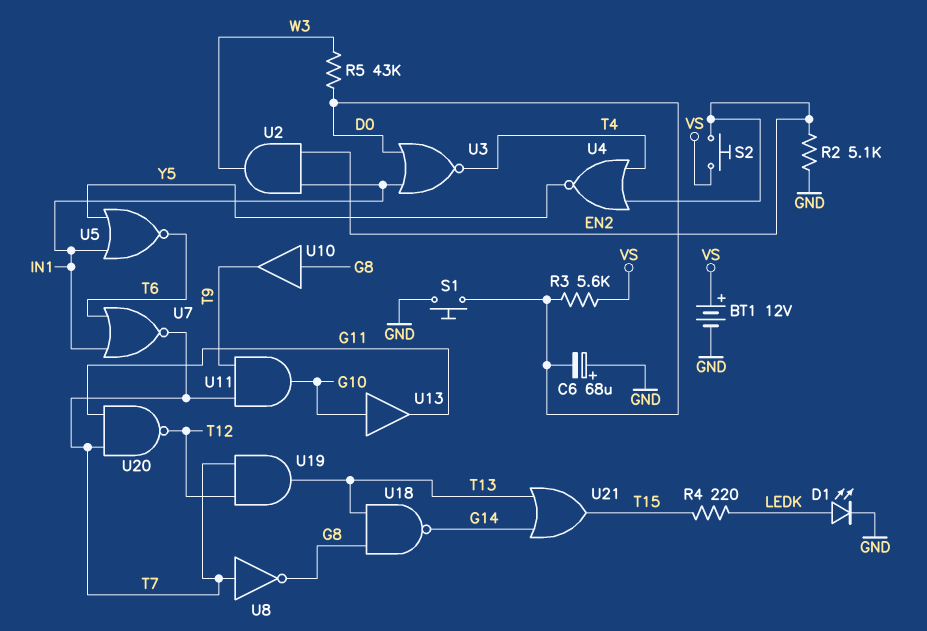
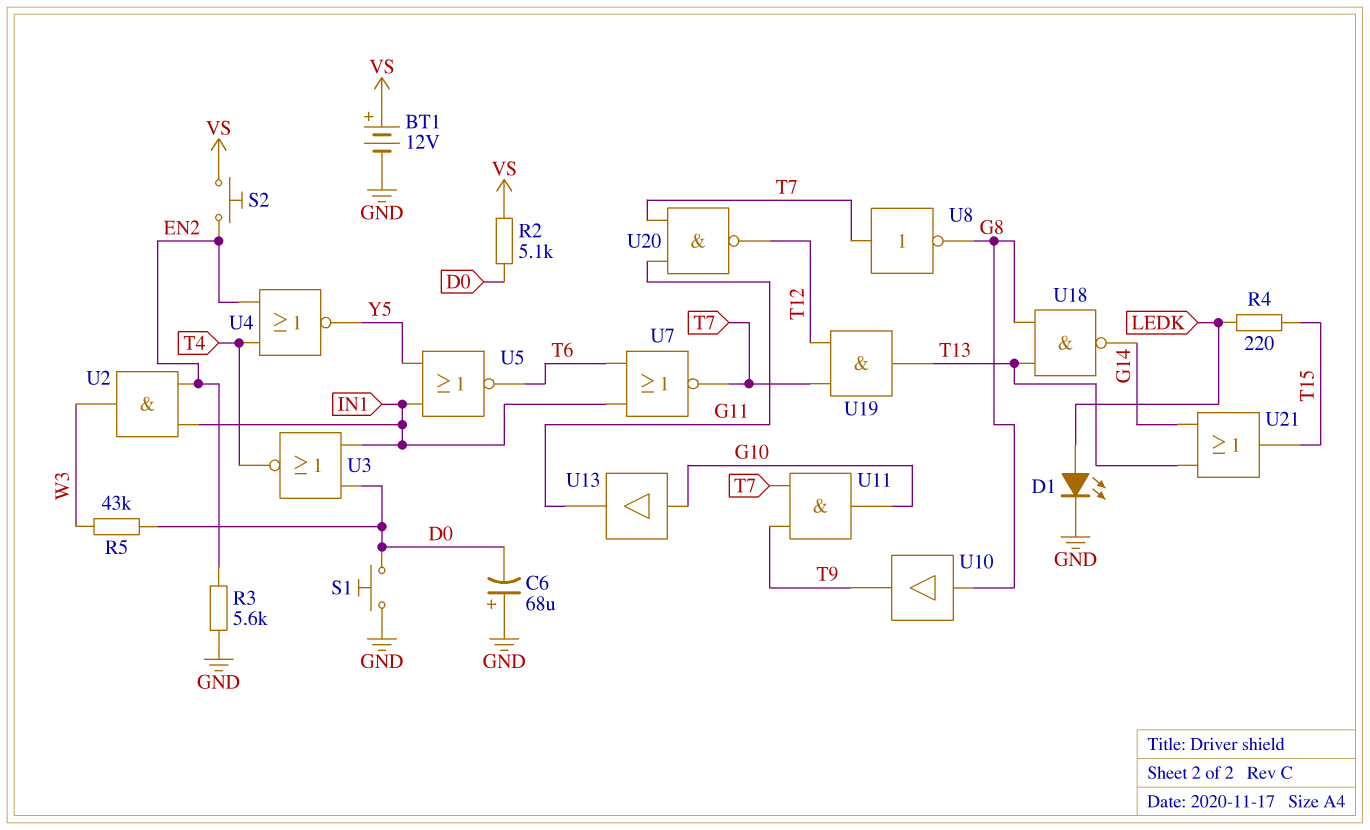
R2: 5.1k (EN2, GND) -> 5.1k (D0, VS)
R3: 5.6k (D0, VS) -> 5.6k (EN2, GND)

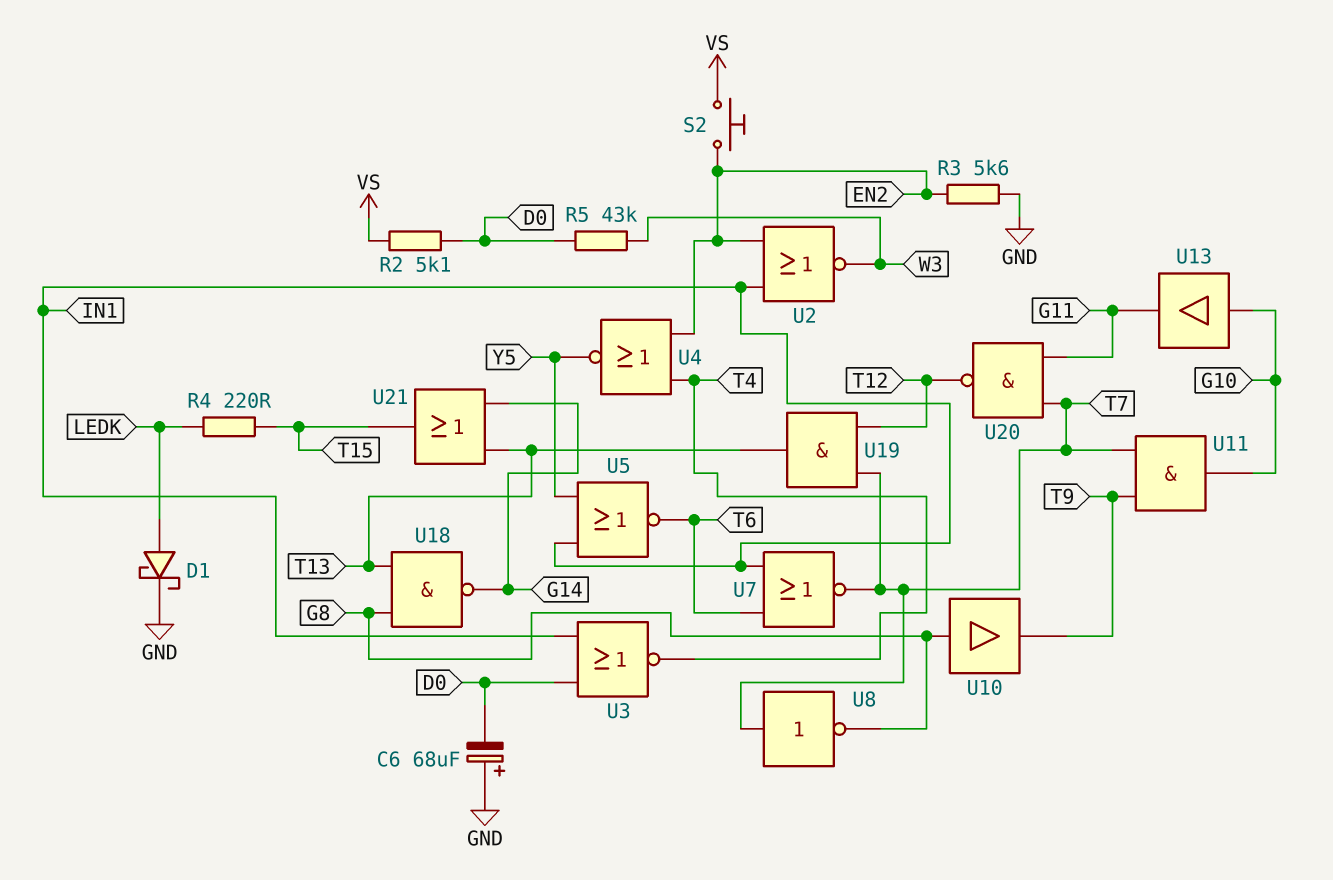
BT1: 12V (plus VS, minus GND) -> none
D1: LED (A LEDK, K GND) -> schottky (A LEDK, K GND)
S1: button (D0, GND) -> none
U2: AND (in EN2, in IN1, out W3) -> NOR (in EN2, in IN1, out W3)

